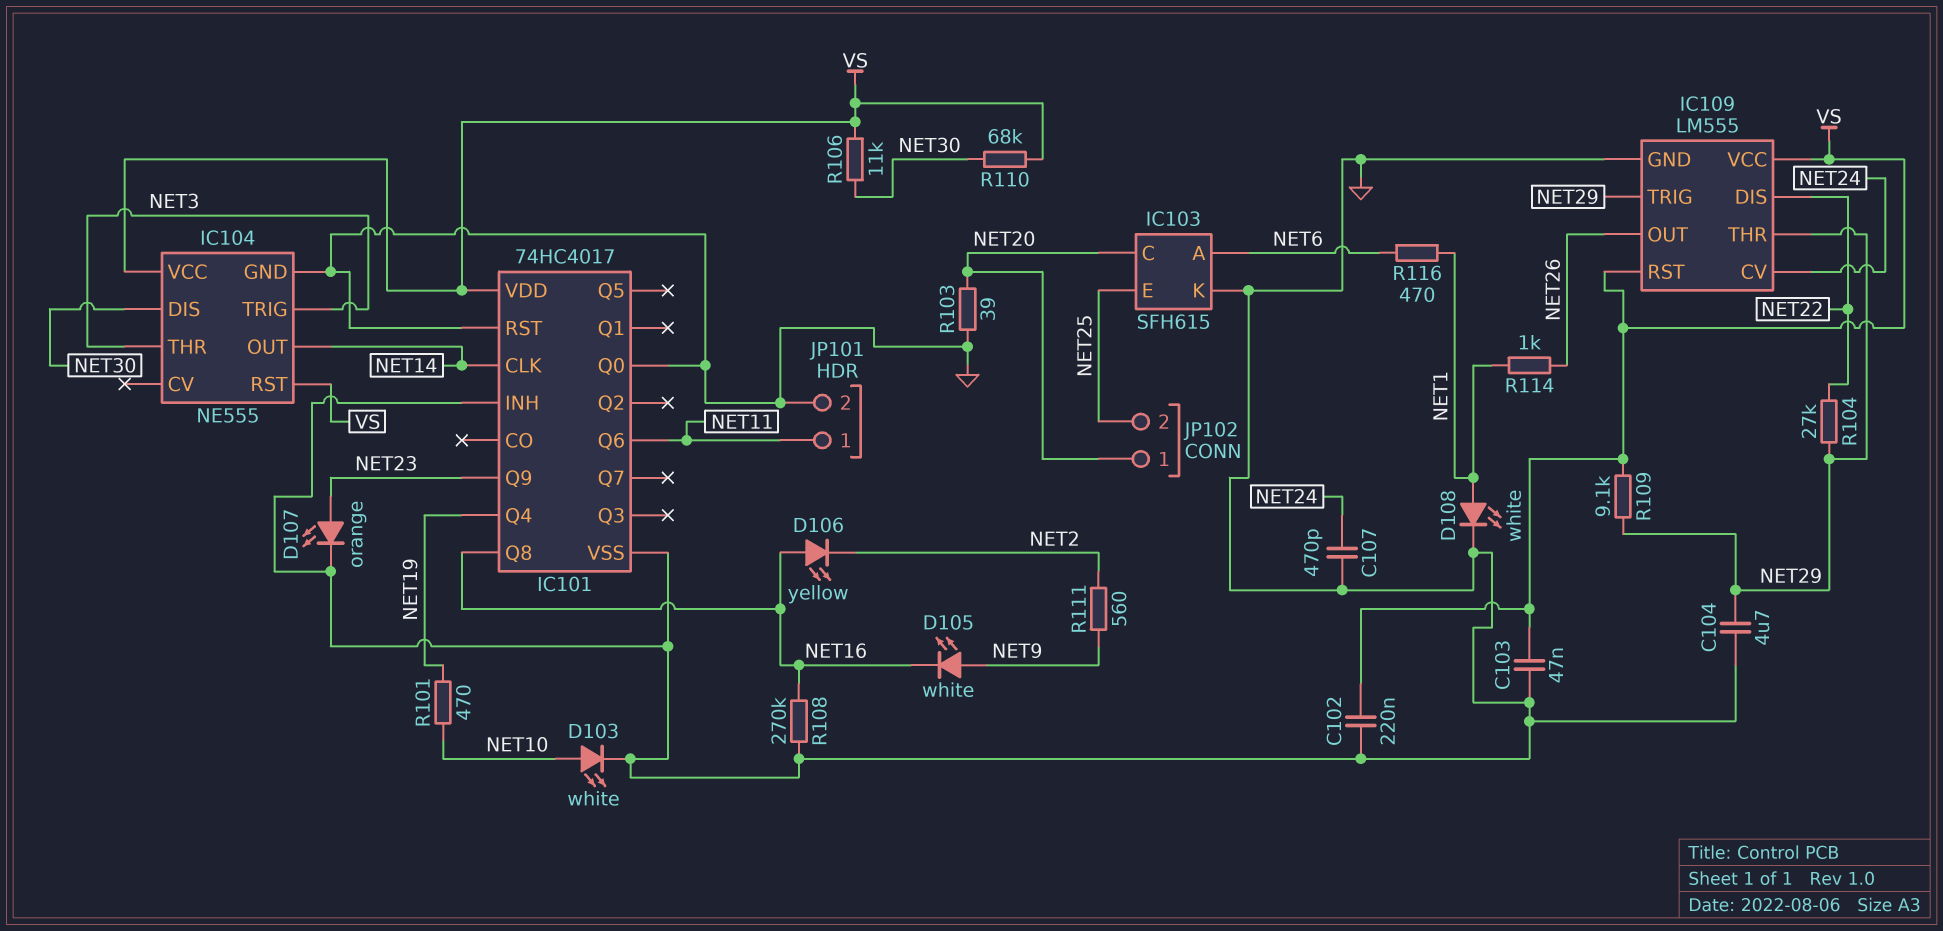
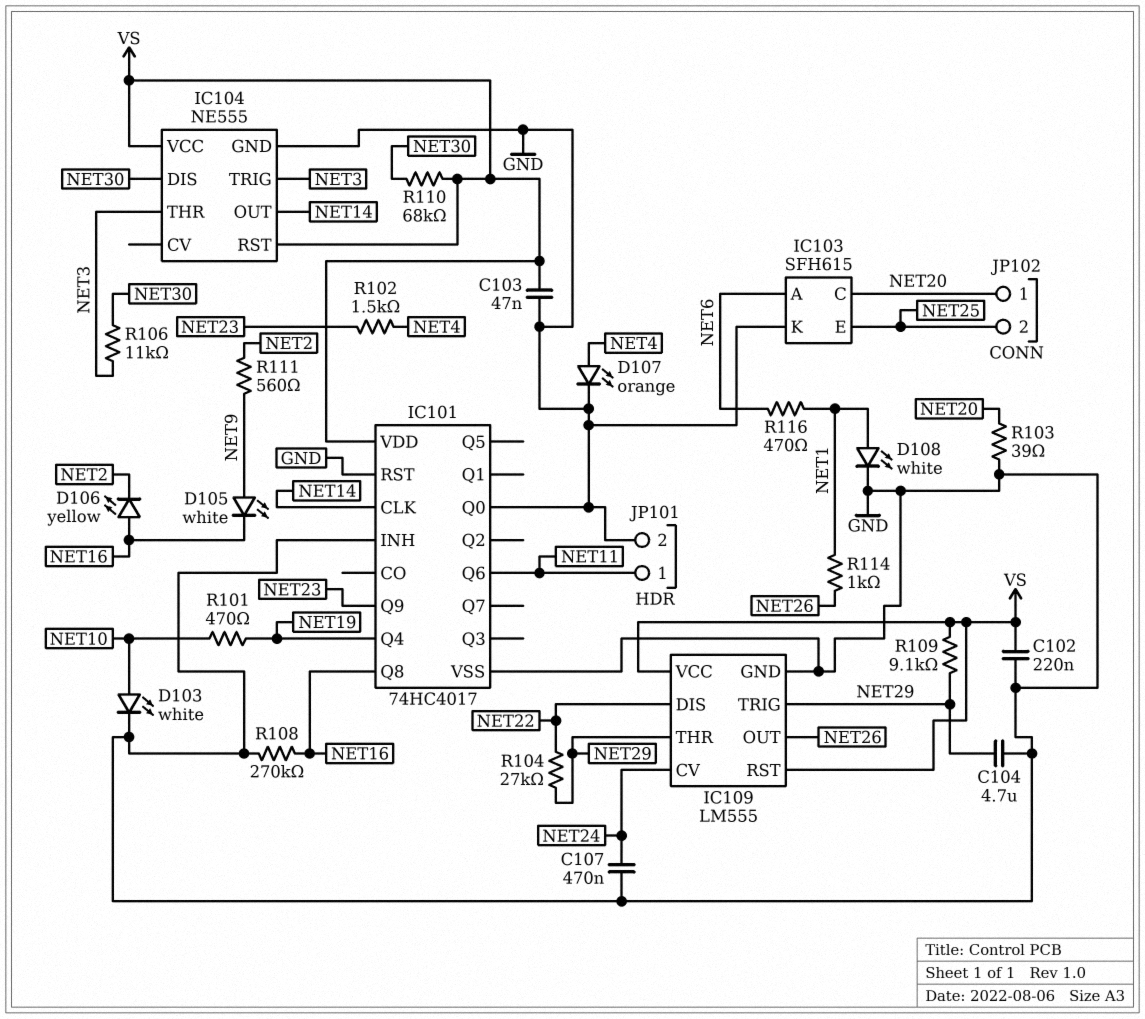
C107: 470pF (GND, NET24) -> 470nF (GND, NET24)
D107: LED orange (A NET23, K GND) -> LED orange (A NET4, K GND)
R102: none -> 1.5k (NET4, NET23)
R106: 11k (NET30, VS) -> 11k (NET3, NET30)

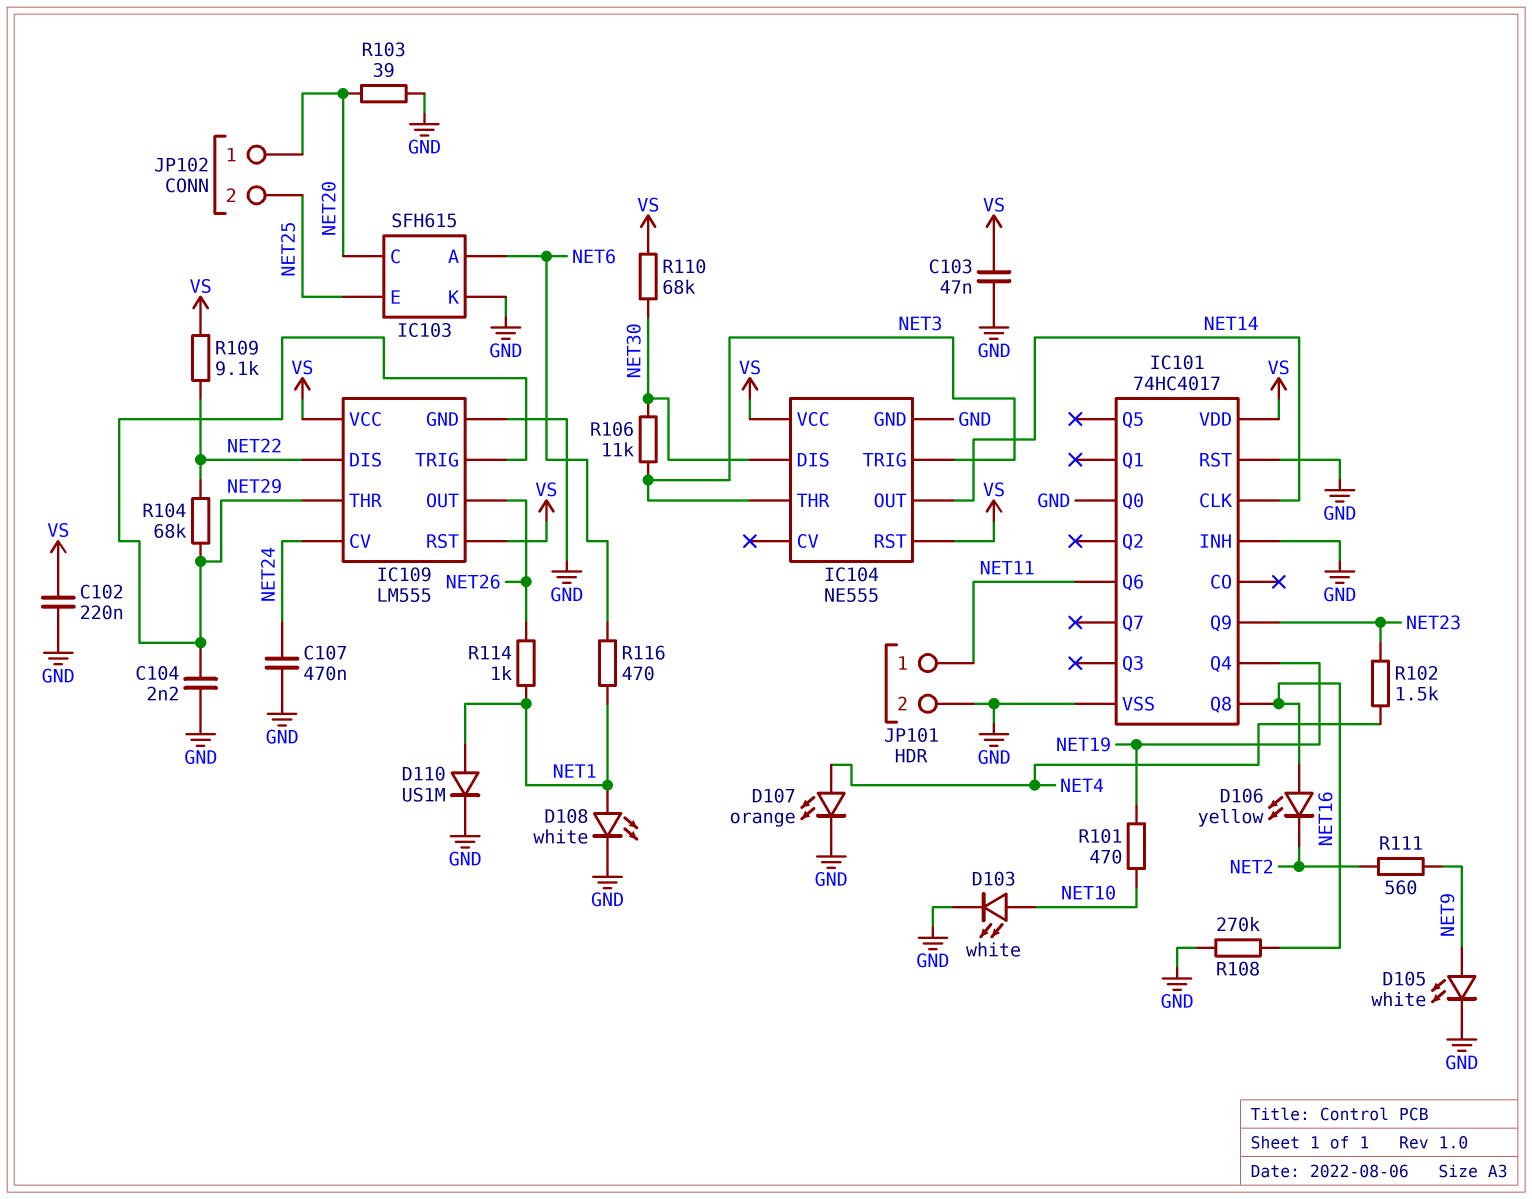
C104: 4.7uF (GND, NET29) -> 2.2nF (GND, NET29)
D105: LED white (A NET9, K NET16) -> LED white (A NET9, K GND)
D110: none -> diode US1M (A NET1, K GND)
R104: 27k (NET22, NET29) -> 68k (NET22, NET29)
R109: 9.1k (NET29, VS) -> 9.1k (NET22, VS)

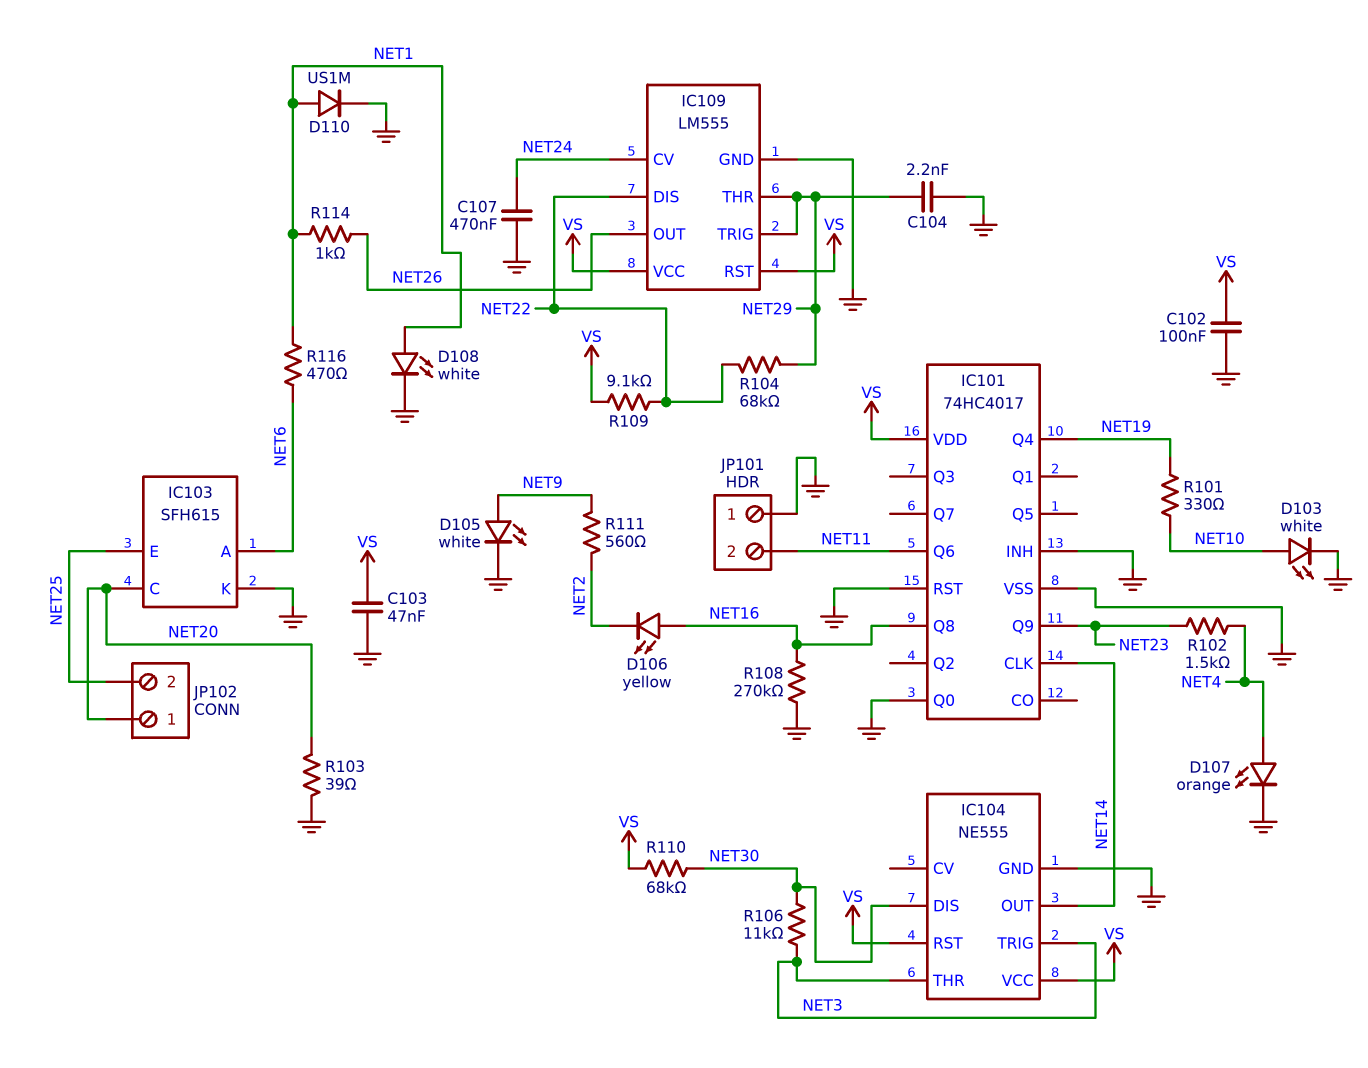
C102: 220nF (GND, VS) -> 100nF (GND, VS)
JP101 pin 1: NET11 -> GND
JP101 pin 2: GND -> NET11
R101: 470 (NET10, NET19) -> 330 (NET10, NET19)

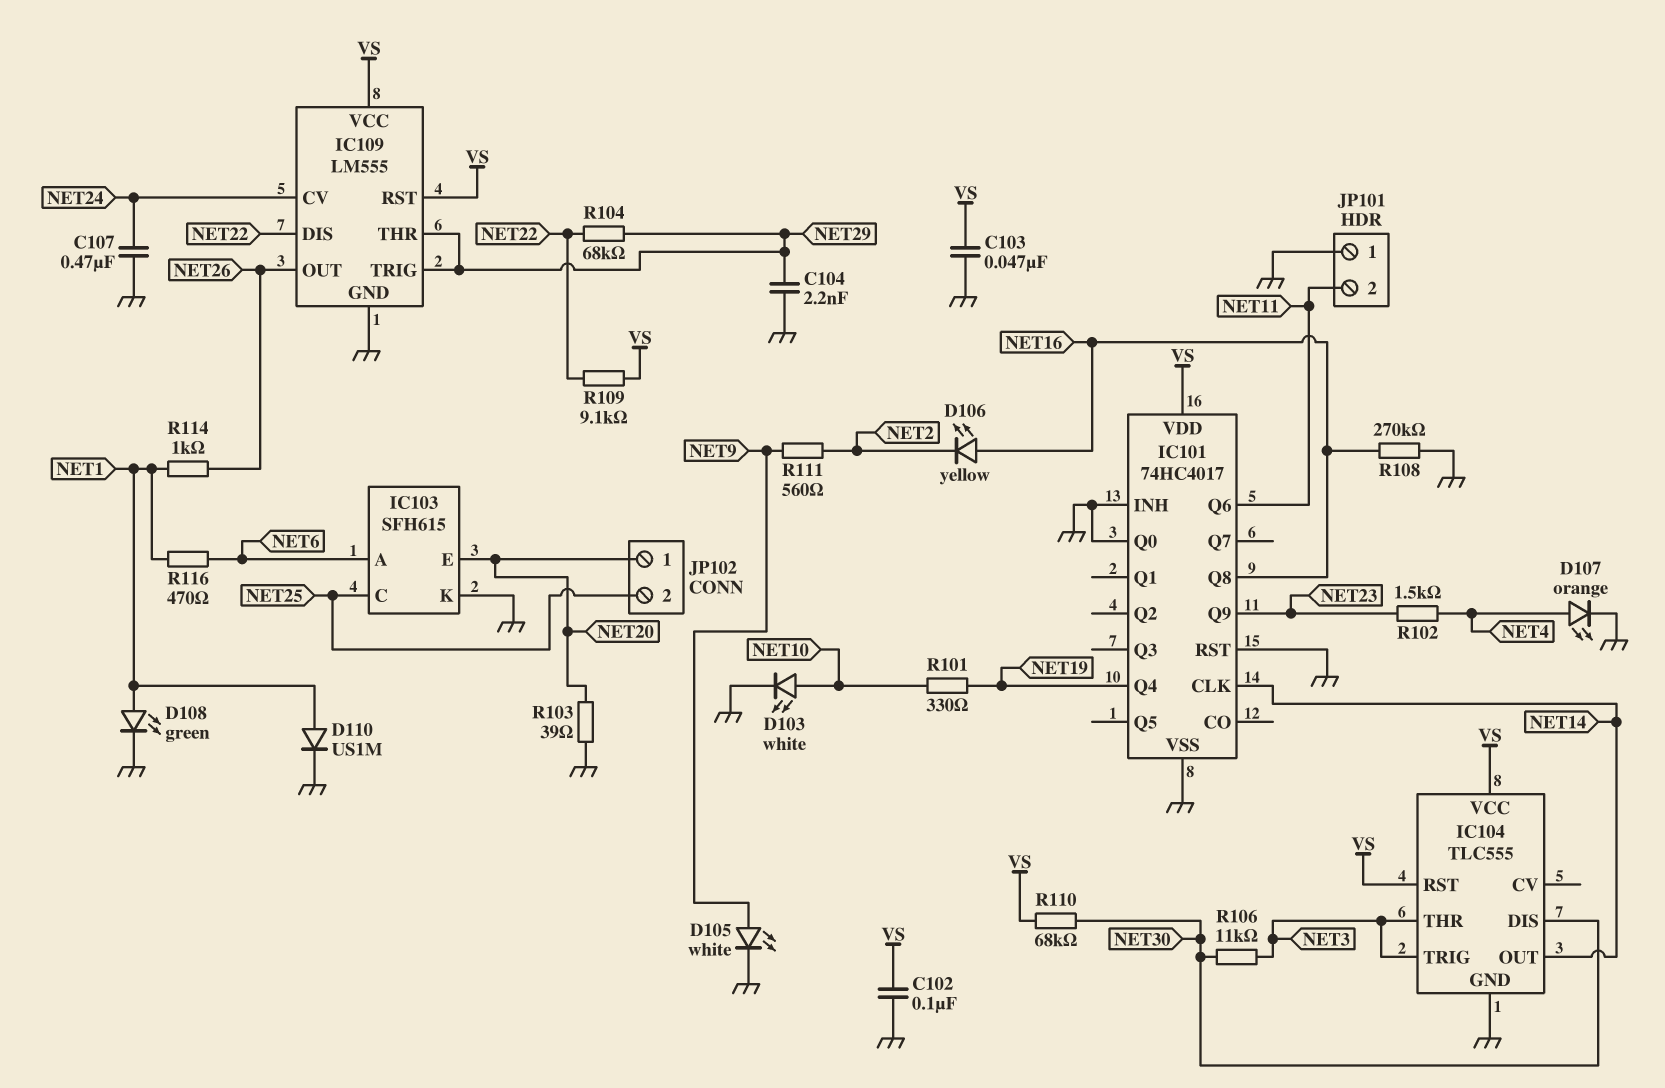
D108: LED white (A NET1, K GND) -> LED green (A NET1, K GND)
IC103 pin C: NET20 -> NET25
IC103 pin E: NET25 -> NET20
IC104: NE555 -> TLC555

